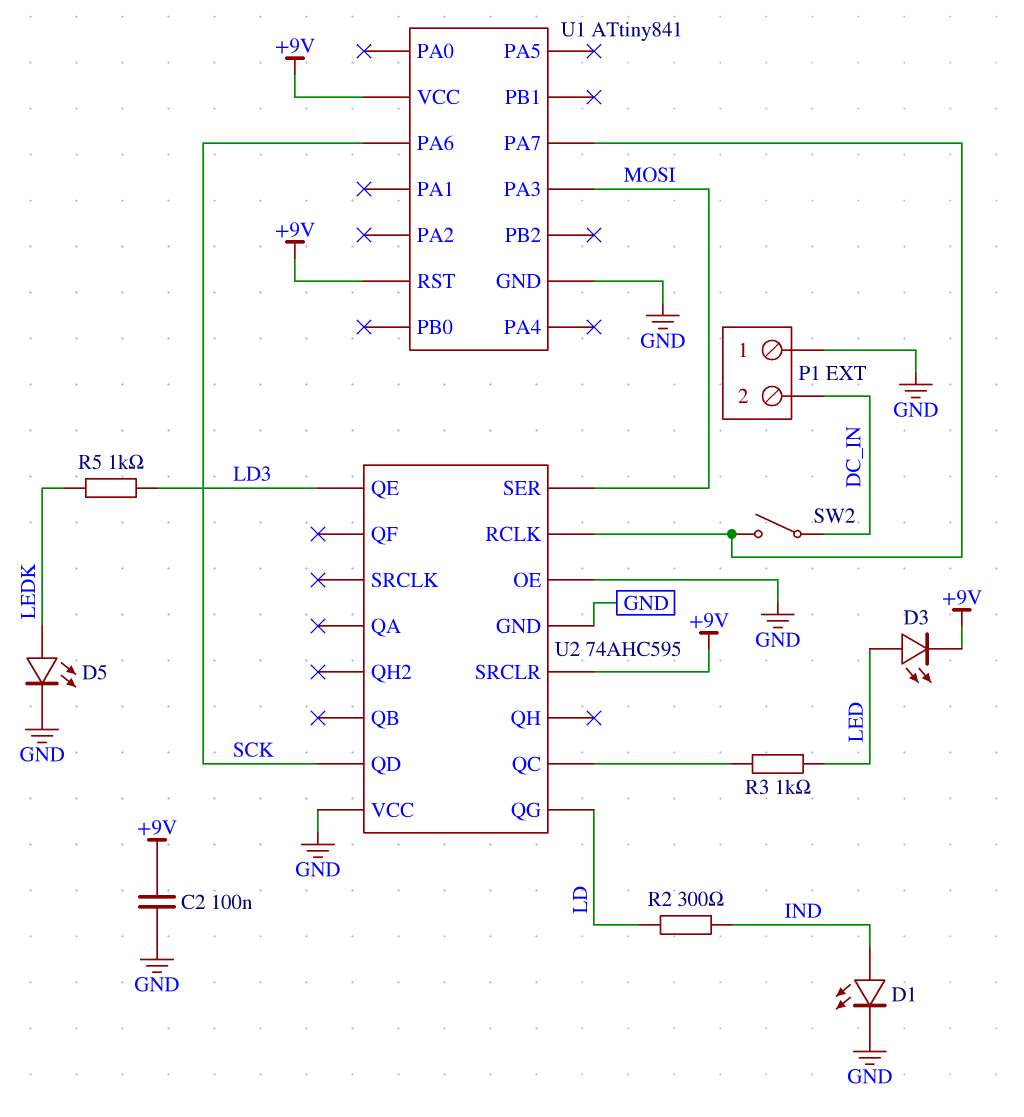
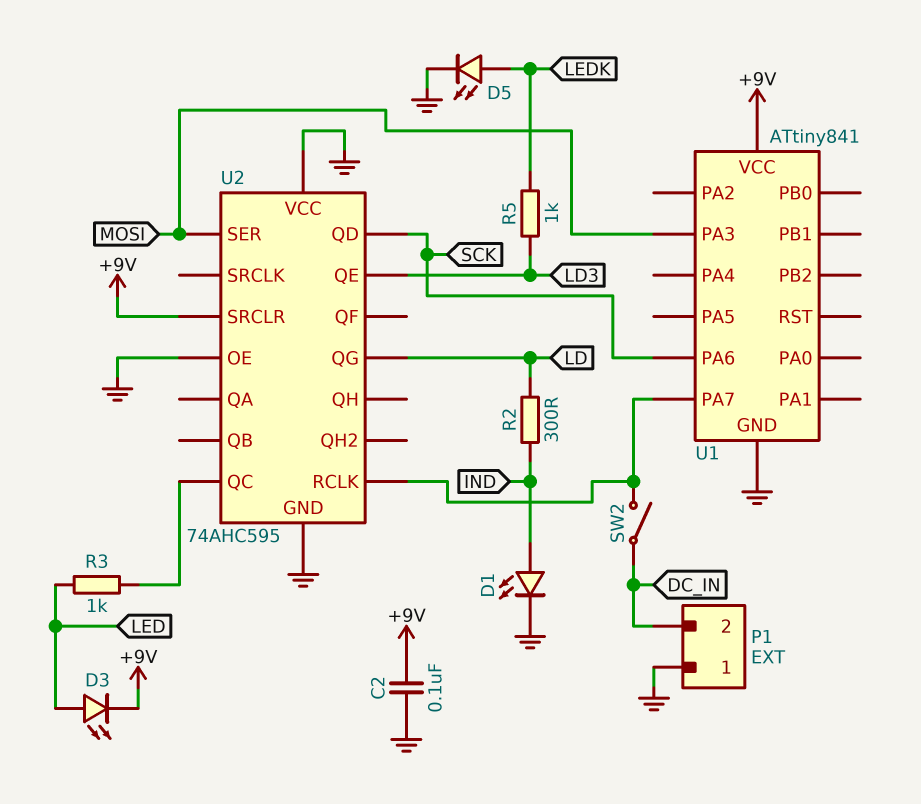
U1 pin RST: +9V -> none

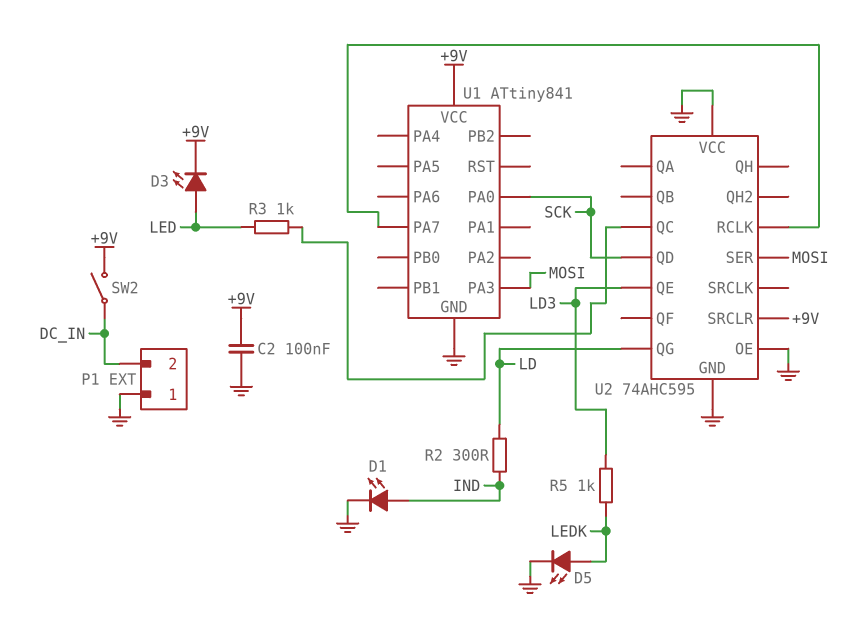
SW2: switch (DC_IN, U1/PA7) -> switch (+9V, DC_IN)
U1 pin PA0: none -> SCK
U1 pin PA6: SCK -> none

